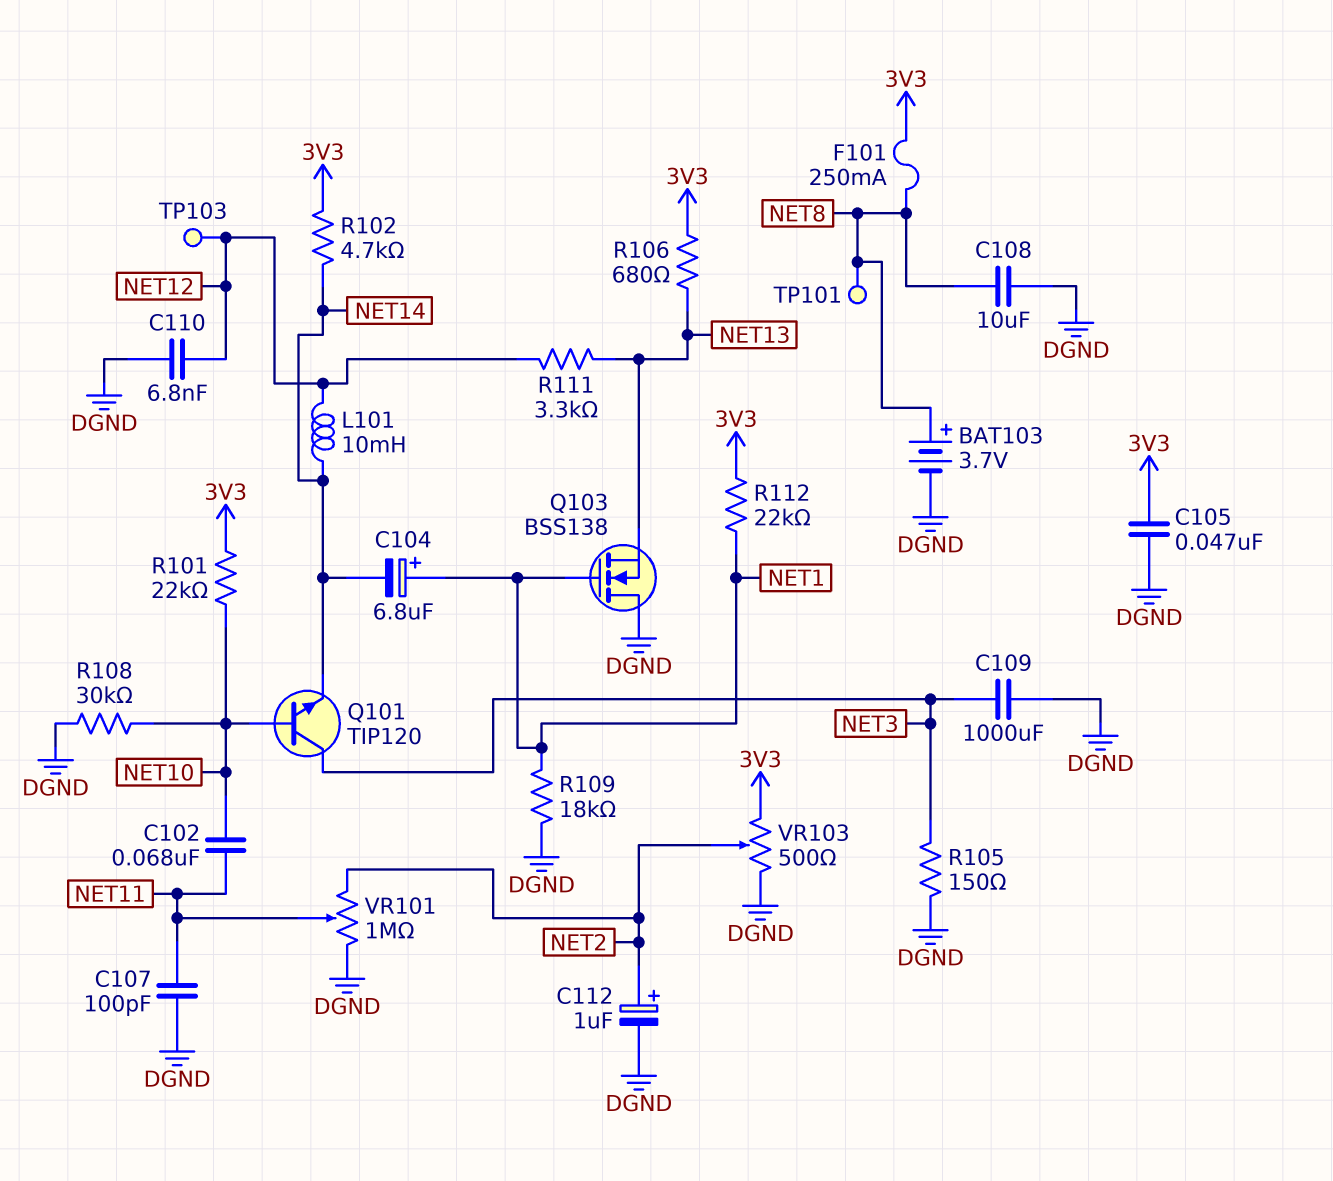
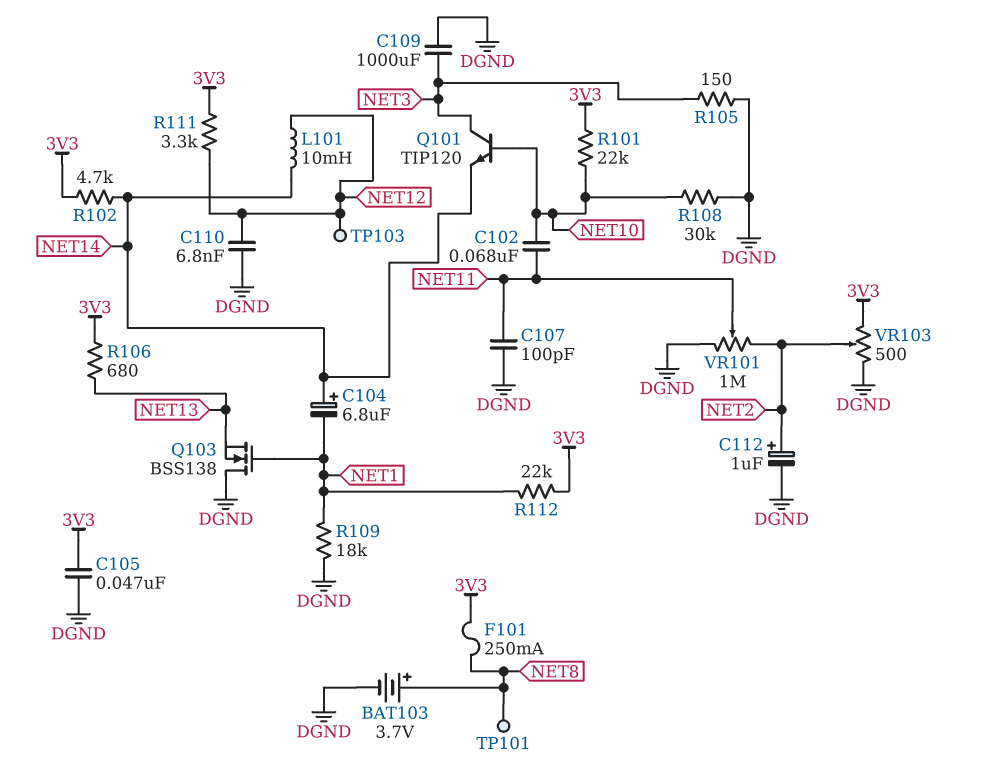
C104: 6.8uF (plus NET1, minus NET14) -> 6.8uF (plus NET14, minus NET1)
C108: 10uF (DGND, NET8) -> none
R111: 3.3k (NET12, NET13) -> 3.3k (3V3, NET12)

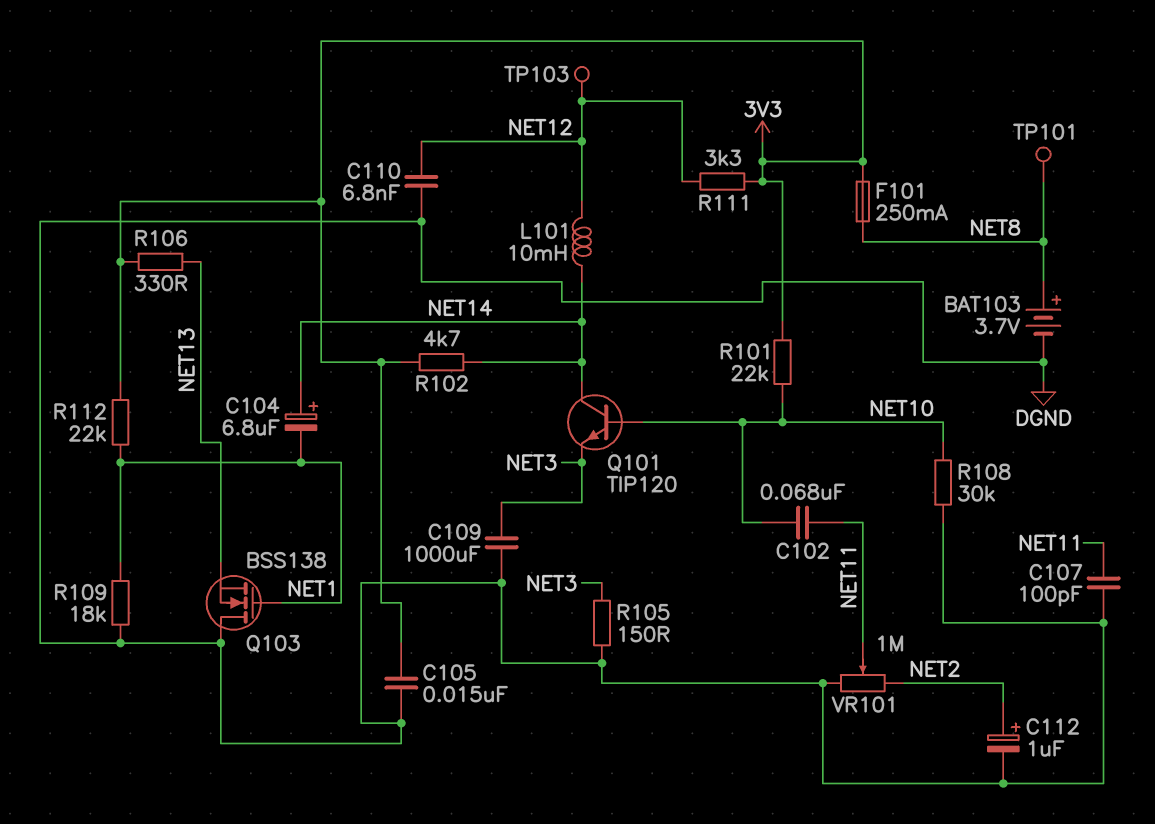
C105: 47nF (3V3, DGND) -> 15nF (3V3, DGND)
Q101: NPN TIP120 (B NET10, C NET3, E NET14) -> NPN TIP120 (B NET10, C NET14, E NET3)
R106: 680 (3V3, NET13) -> 330 (3V3, NET13)
VR103: 500 (3V3, DGND, wiper NET2) -> none

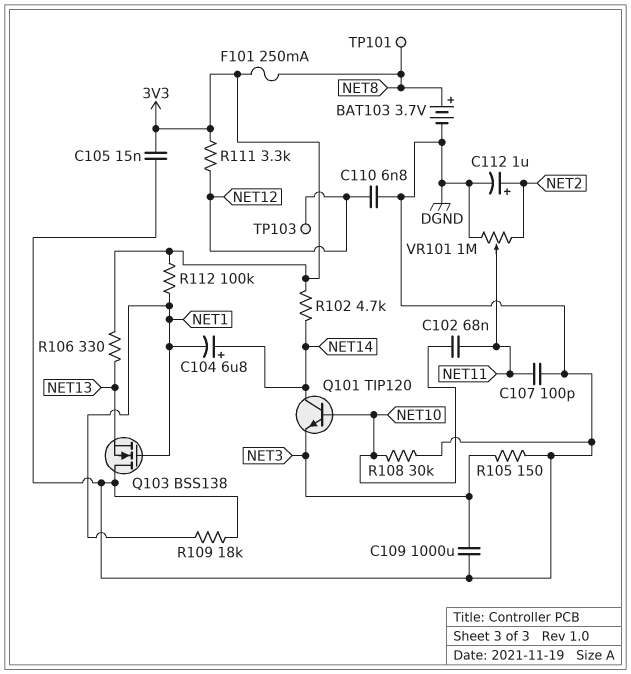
L101: 10mH (NET12, NET14) -> none
R101: 22k (3V3, NET10) -> none
R112: 22k (3V3, NET1) -> 100k (3V3, NET1)

